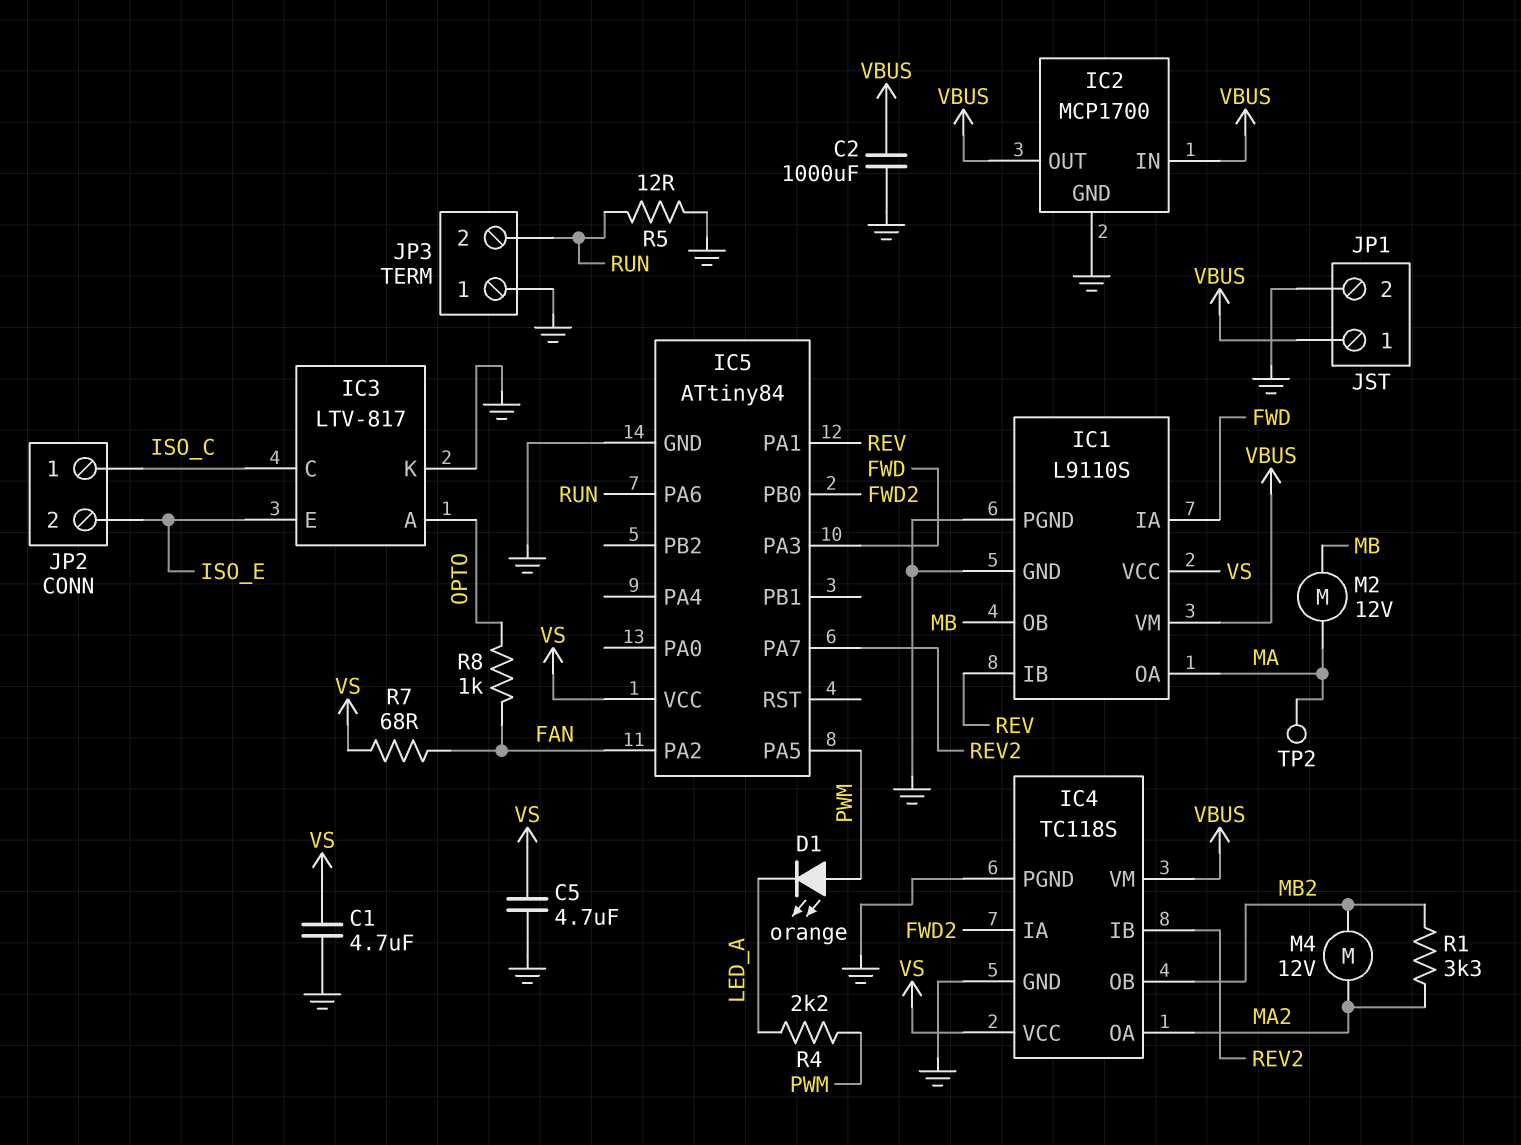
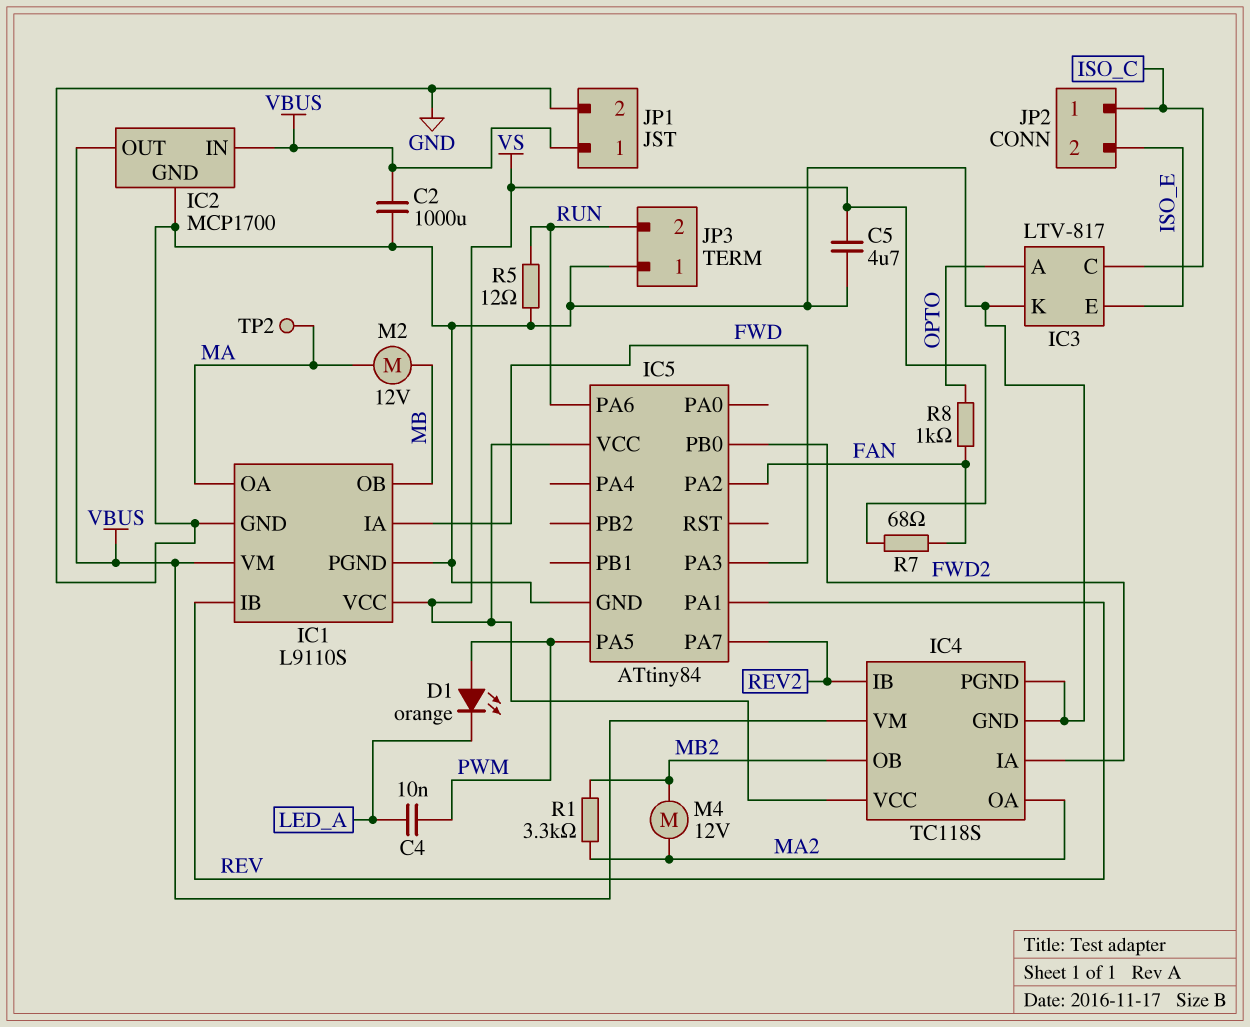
C1: 4.7uF (GND, VS) -> none
C4: none -> 10nF (LED_A, PWM)
R4: 2.2k (LED_A, PWM) -> none

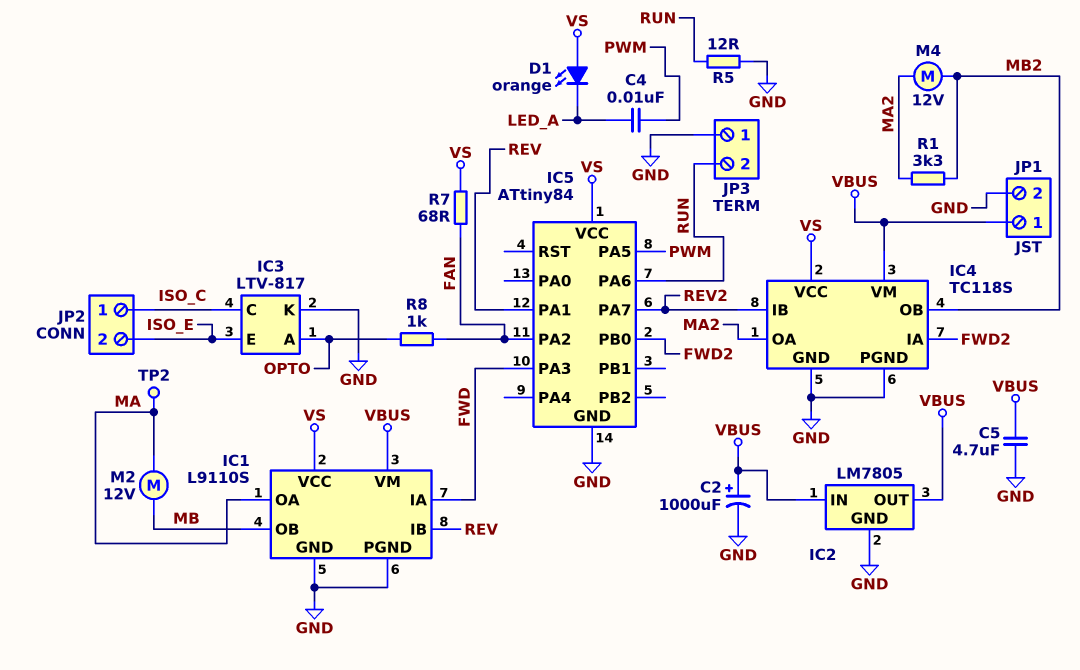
C2: 1000uF (GND, VBUS) -> 1000uF (plus VBUS, minus GND)
C5: 4.7uF (GND, VS) -> 4.7uF (GND, VBUS)
D1: LED orange (A PWM, K LED_A) -> LED orange (A VS, K LED_A)
IC2: MCP1700 -> LM7805

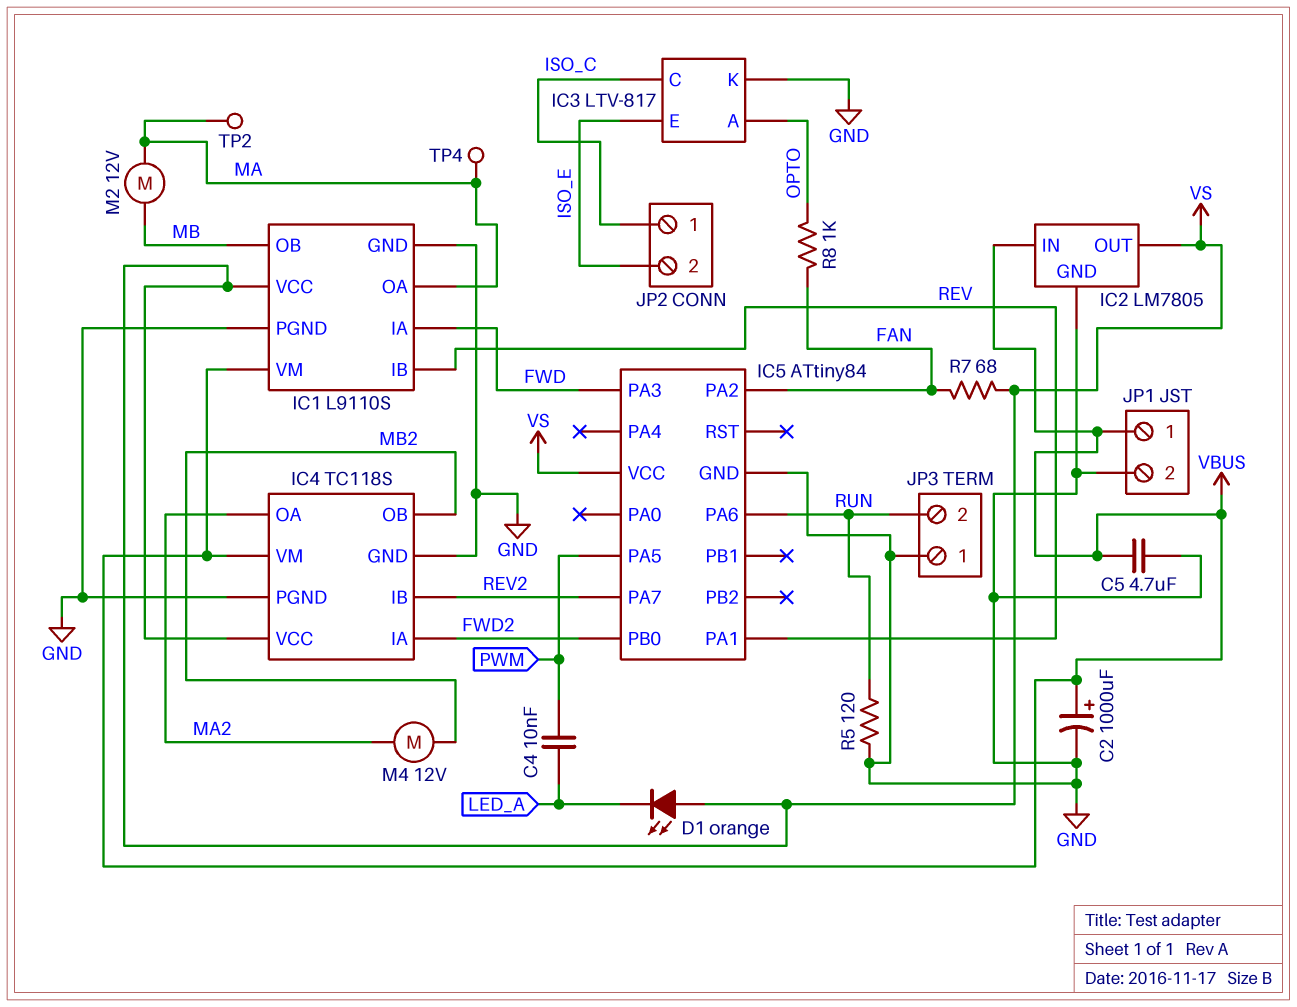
IC2 pin OUT: VBUS -> VS
R1: 3.3k (MA2, MB2) -> none
R5: 12 (GND, RUN) -> 120 (GND, RUN)
TP4: none -> test point (MA)

